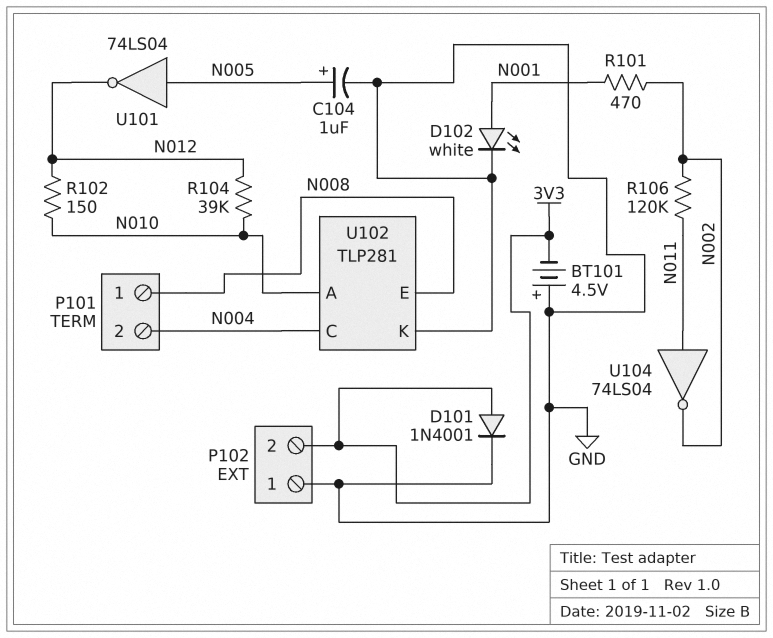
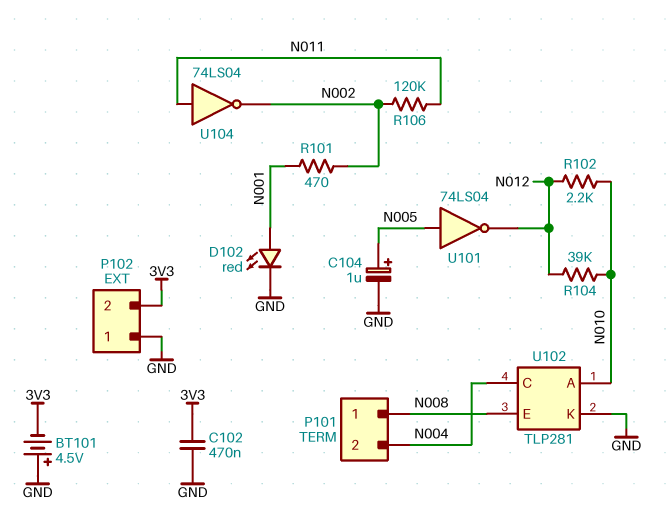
C102: none -> 470nF (3V3, GND)
D101: diode 1N4001 (A 3V3, K GND) -> none
D102: LED white (A N001, K GND) -> LED red (A N001, K GND)
R102: 150 (N010, N012) -> 2.2k (N010, N012)

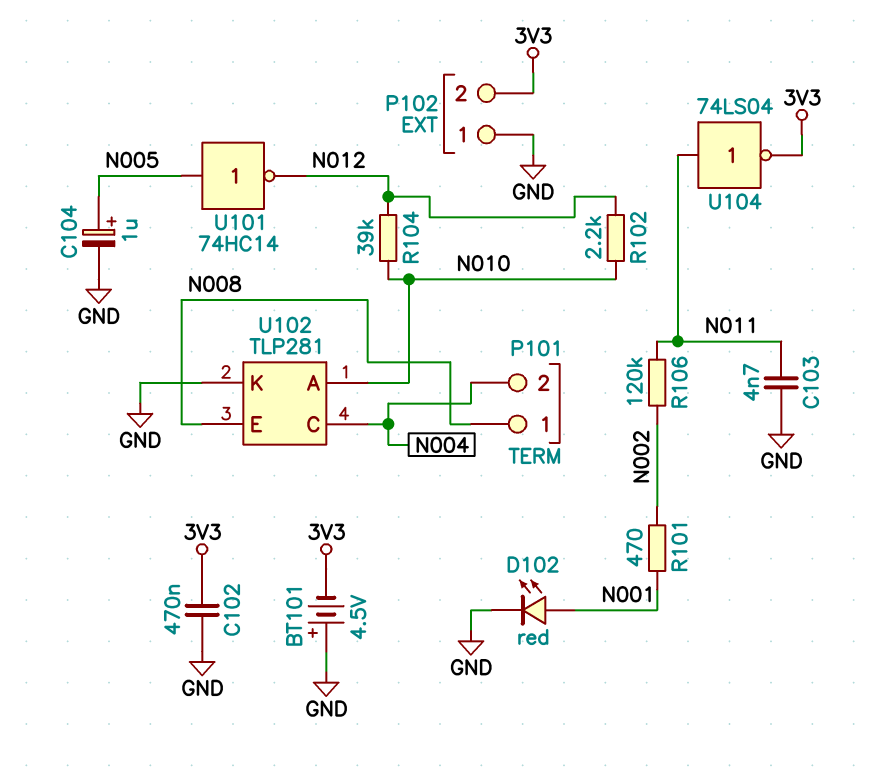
C103: none -> 4.7nF (GND, N011)
U101: NOT 74LS04 (in N005, out N012) -> NOT 74HC14 (in N005, out N012)
U104: NOT 74LS04 (in N011, out N002) -> NOT 74LS04 (in N011, out 3V3)

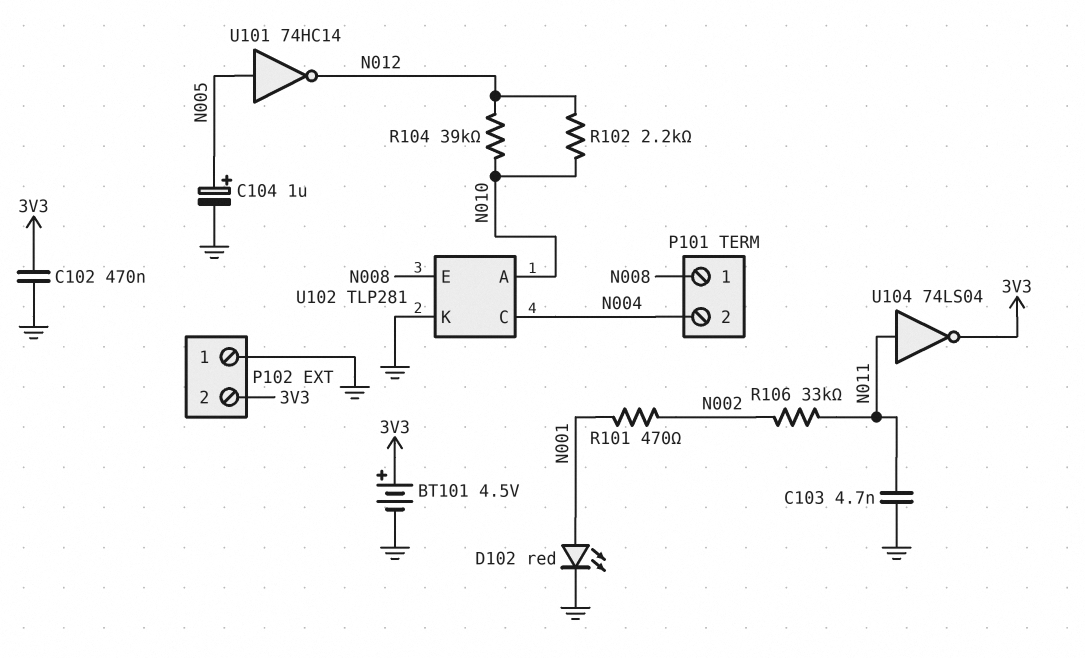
BT101: 4.5V (plus GND, minus 3V3) -> 4.5V (plus 3V3, minus GND)
R106: 120k (N002, N011) -> 33k (N002, N011)

